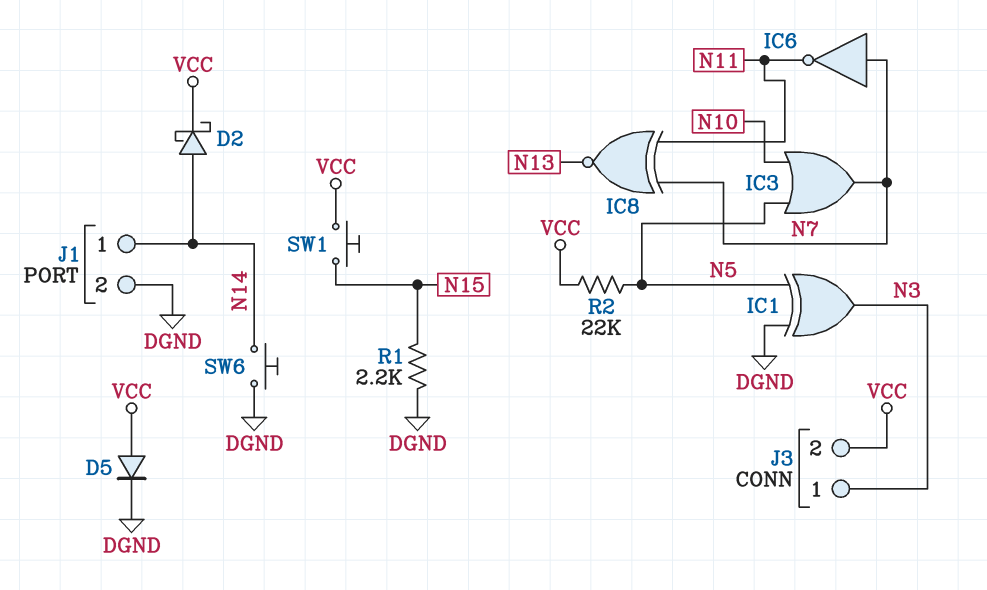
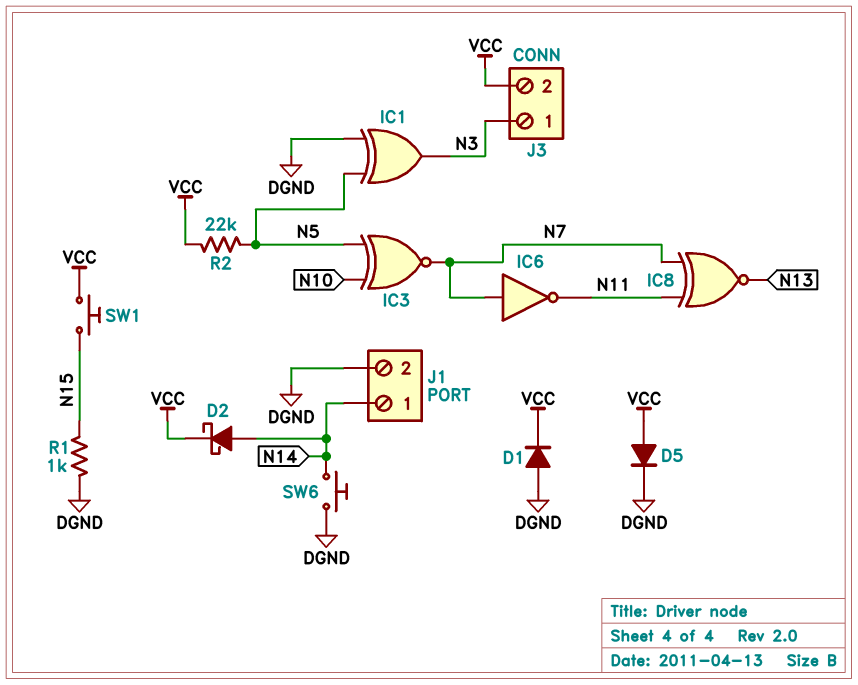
D1: none -> diode (A DGND, K VCC)
IC3: OR (in N5, in N10, out N7) -> XNOR (in N5, in N10, out N7)
R1: 2.2k (DGND, N15) -> 1k (DGND, N15)

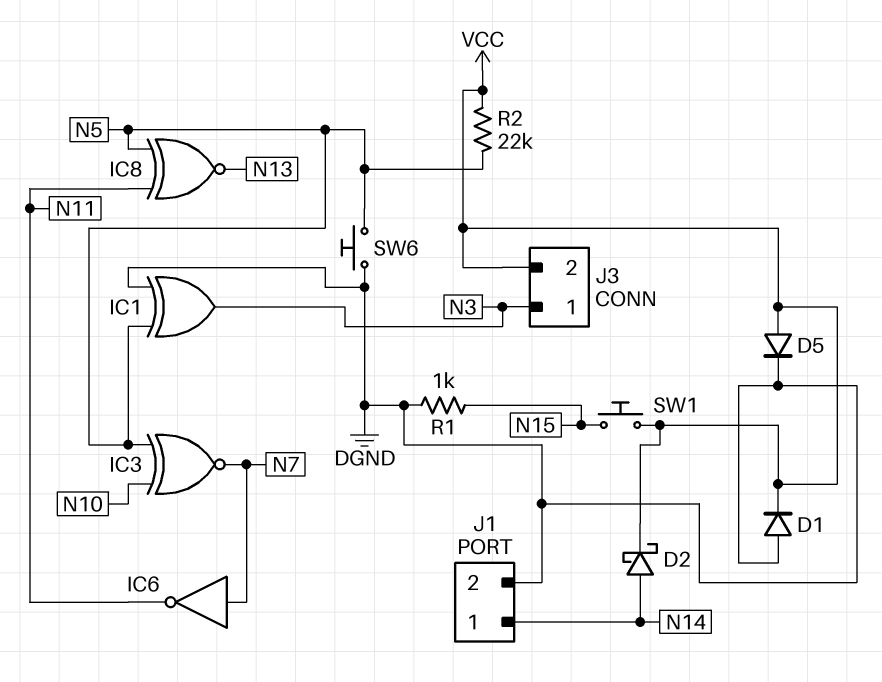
IC8: XNOR (in N7, in N11, out N13) -> XNOR (in N5, in N11, out N13)
SW6: button (DGND, N14) -> button (DGND, N5)

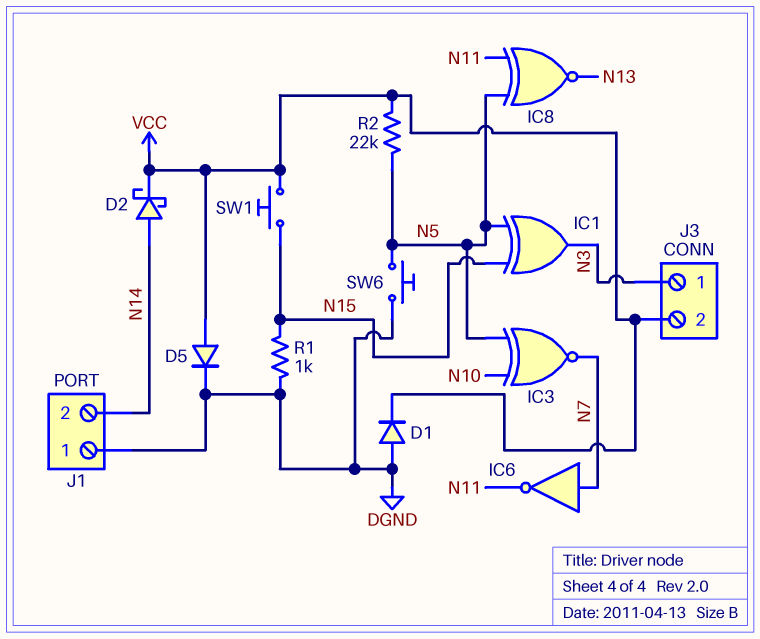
IC1: XOR (in DGND, in N5, out N3) -> XOR (in N5, in N15, out N3)
J1 pin 1: N14 -> DGND
J1 pin 2: DGND -> N14

